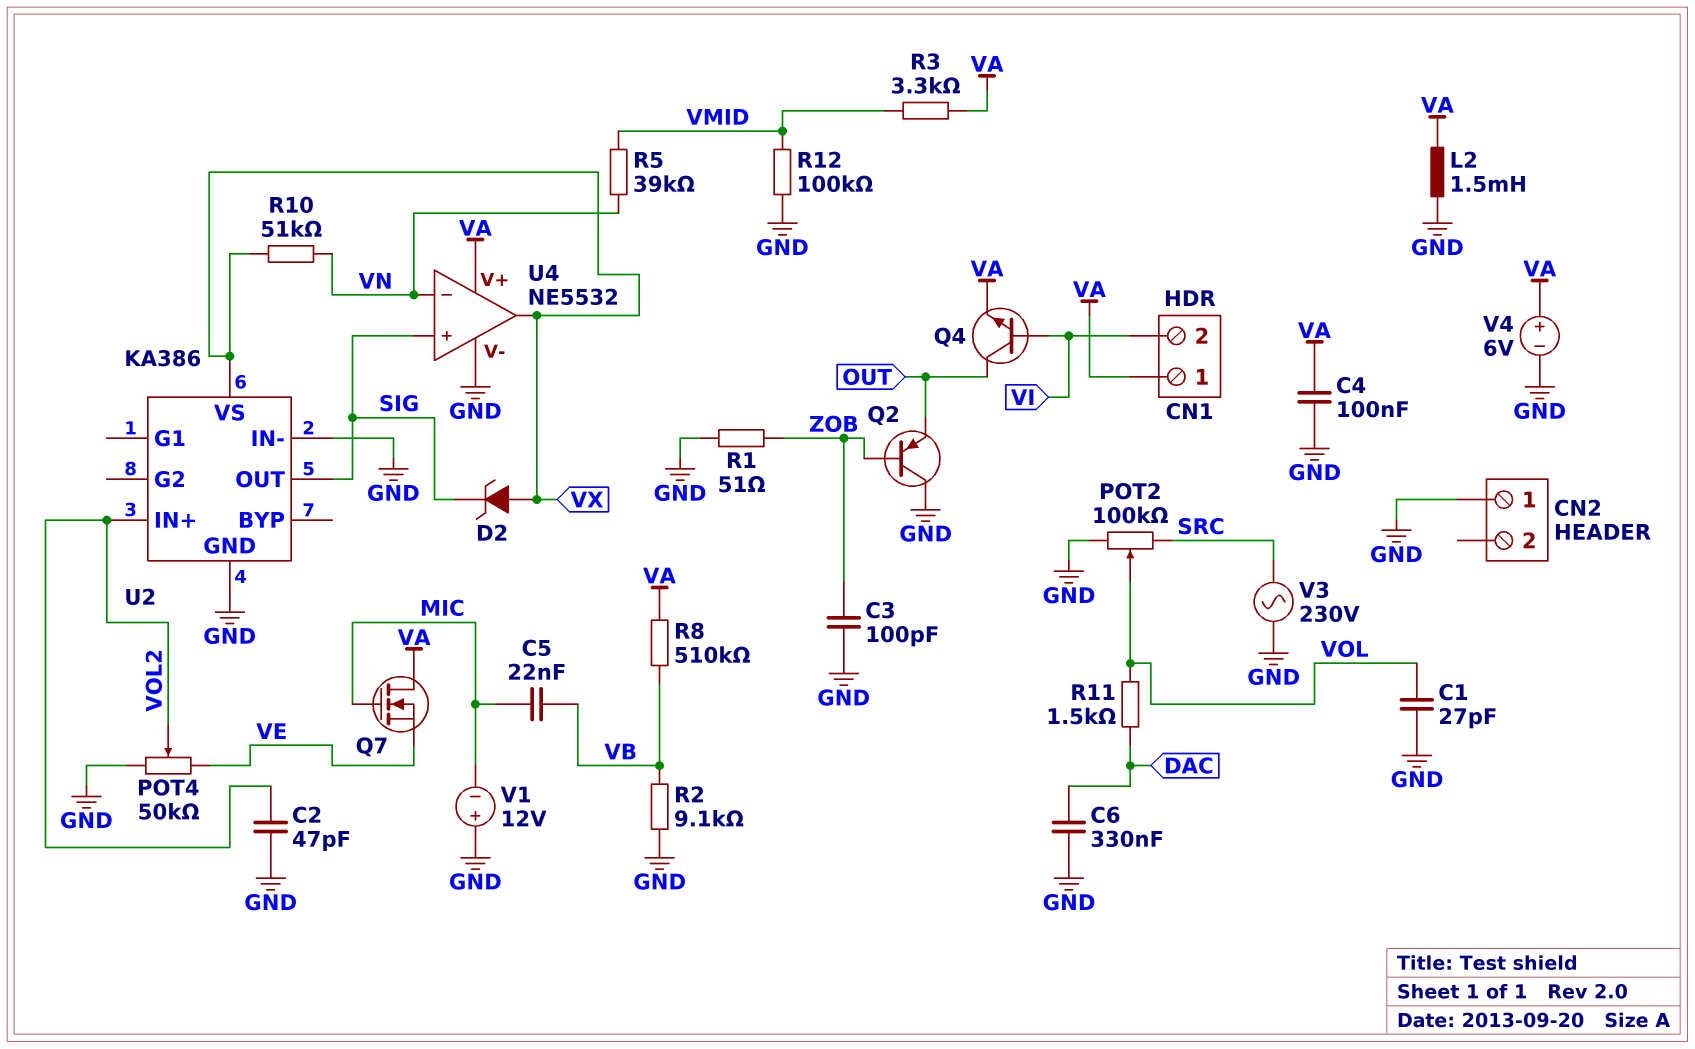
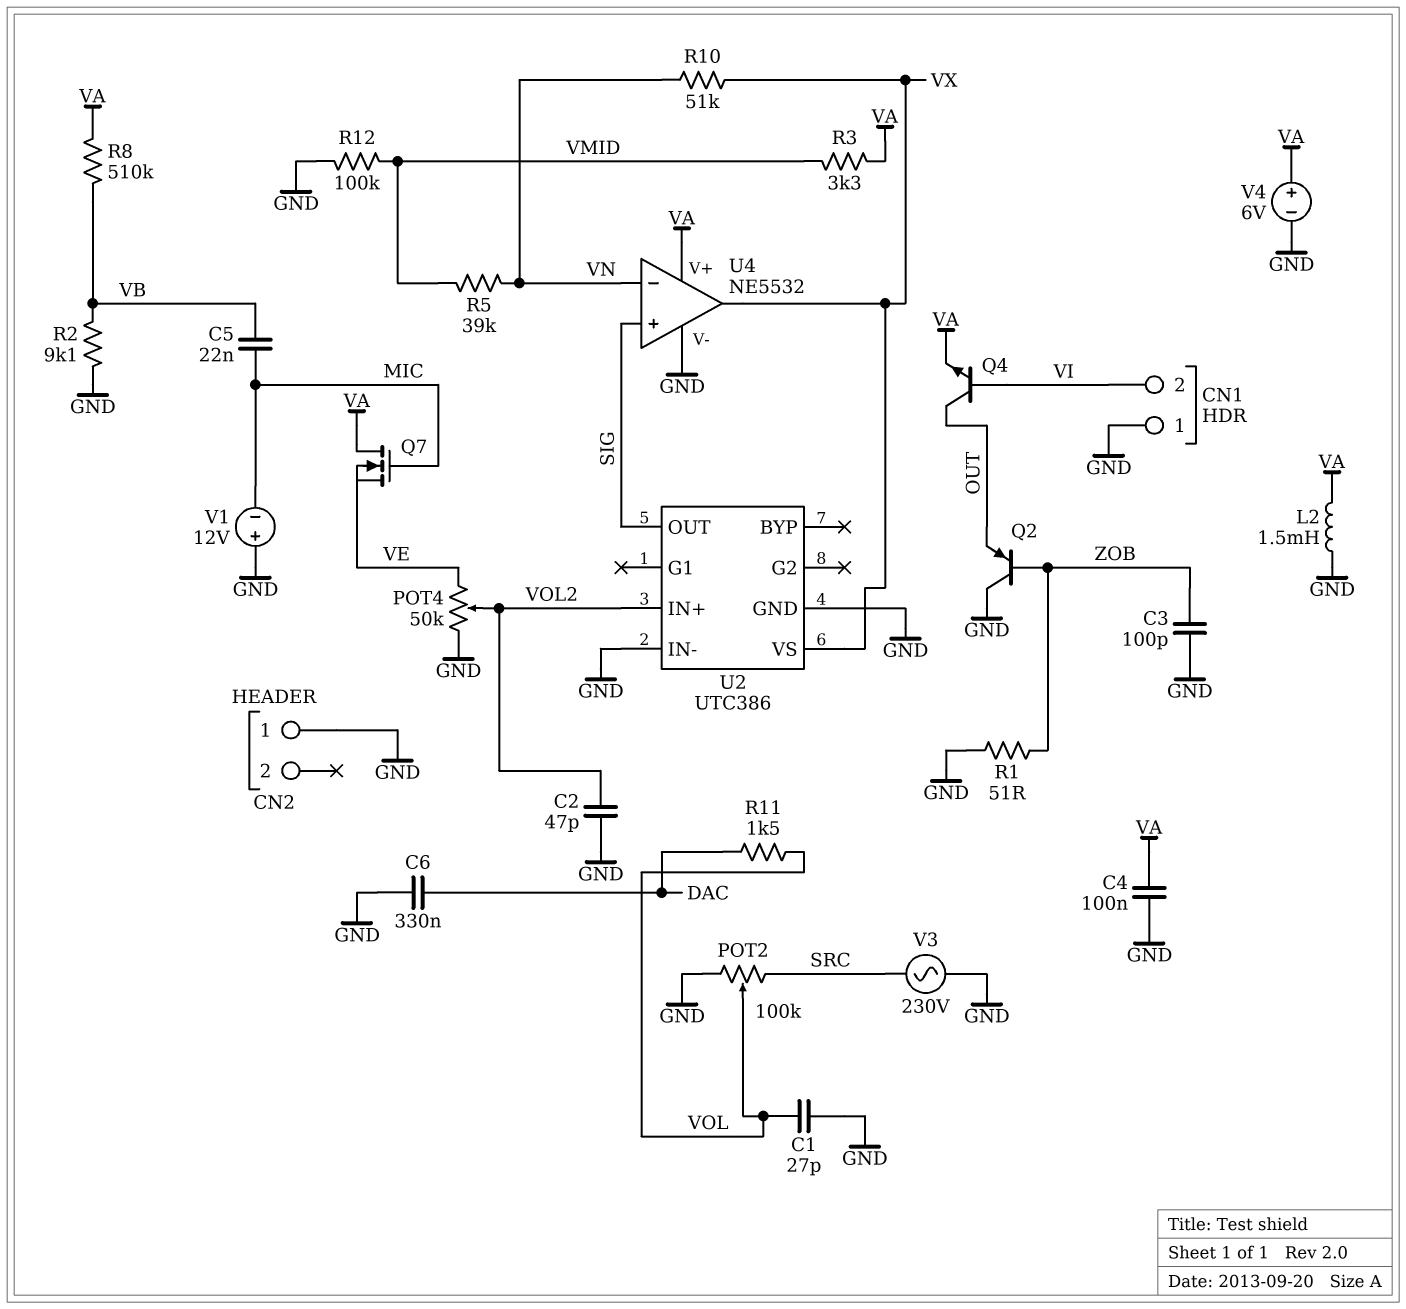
CN1 pin 1: VA -> GND
D2: zener (A VX, K SIG) -> none
U2: KA386 -> UTC386

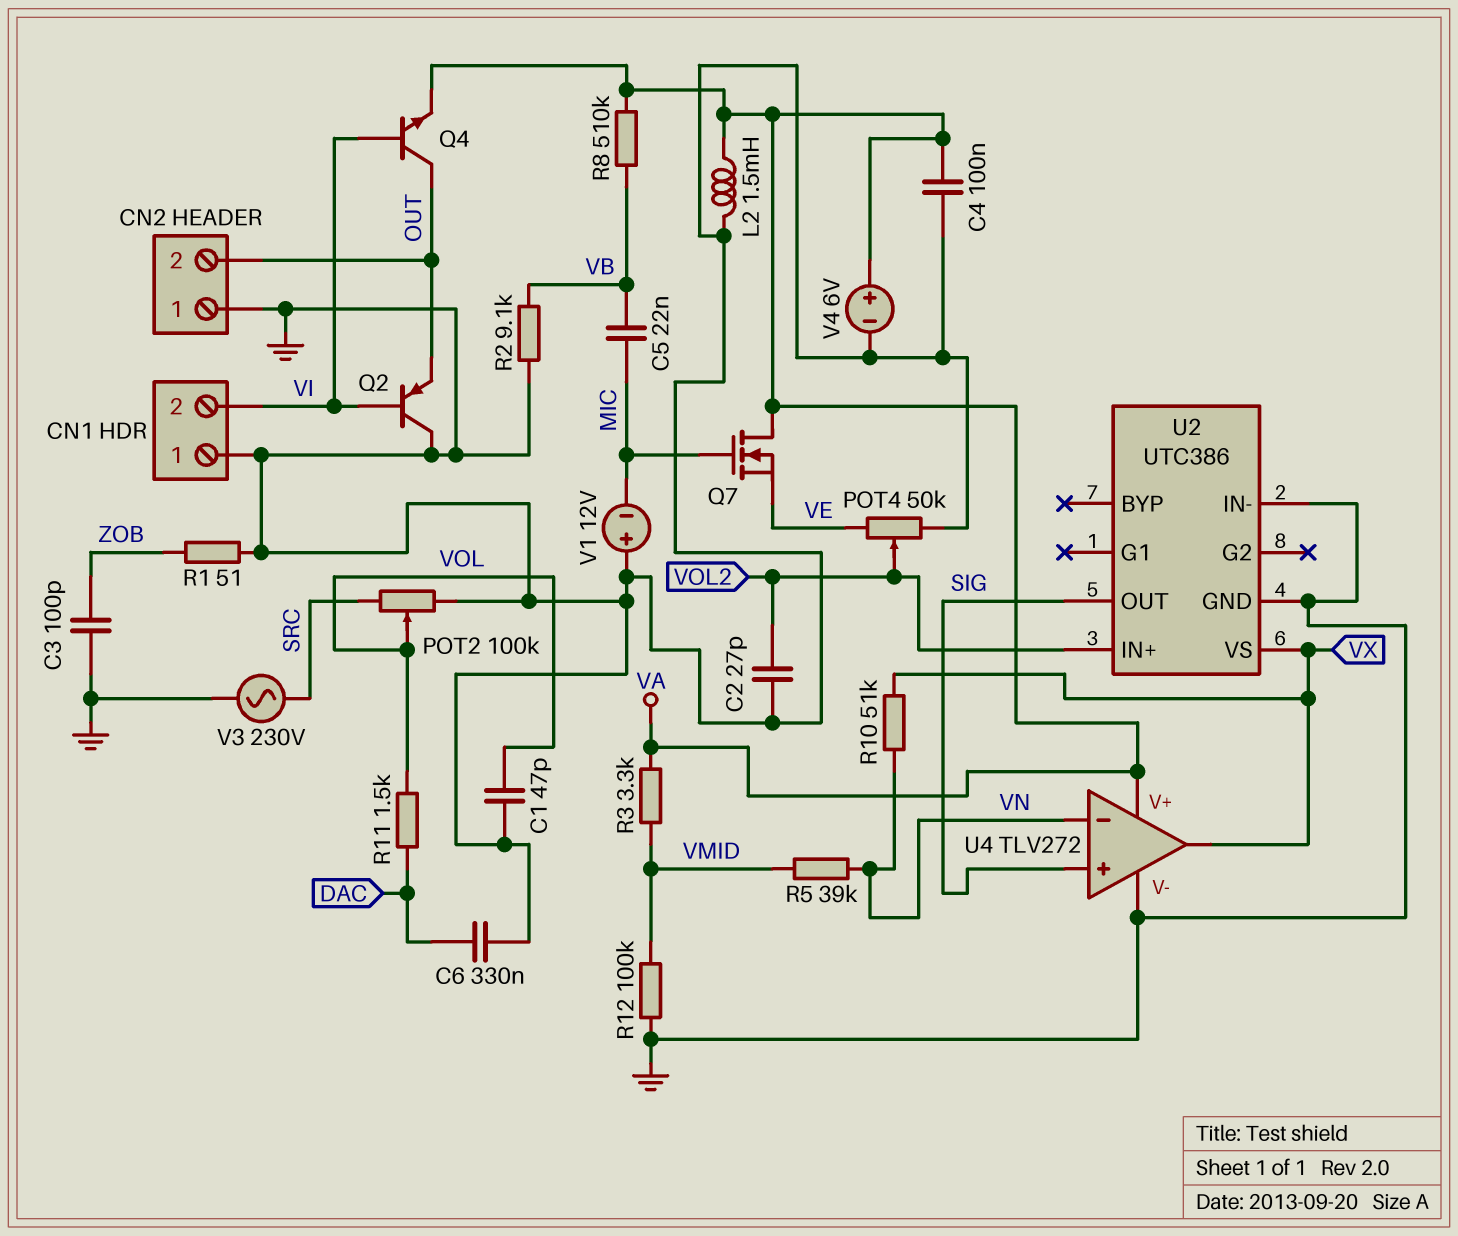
C1: 27pF (GND, VOL) -> 47pF (GND, VOL)
C2: 47pF (GND, VOL2) -> 27pF (GND, VOL2)
CN2 pin 2: none -> OUT
Q2: PNP (B ZOB, C GND, E OUT) -> PNP (B VI, C GND, E OUT)
U4: NE5532 -> TLV272

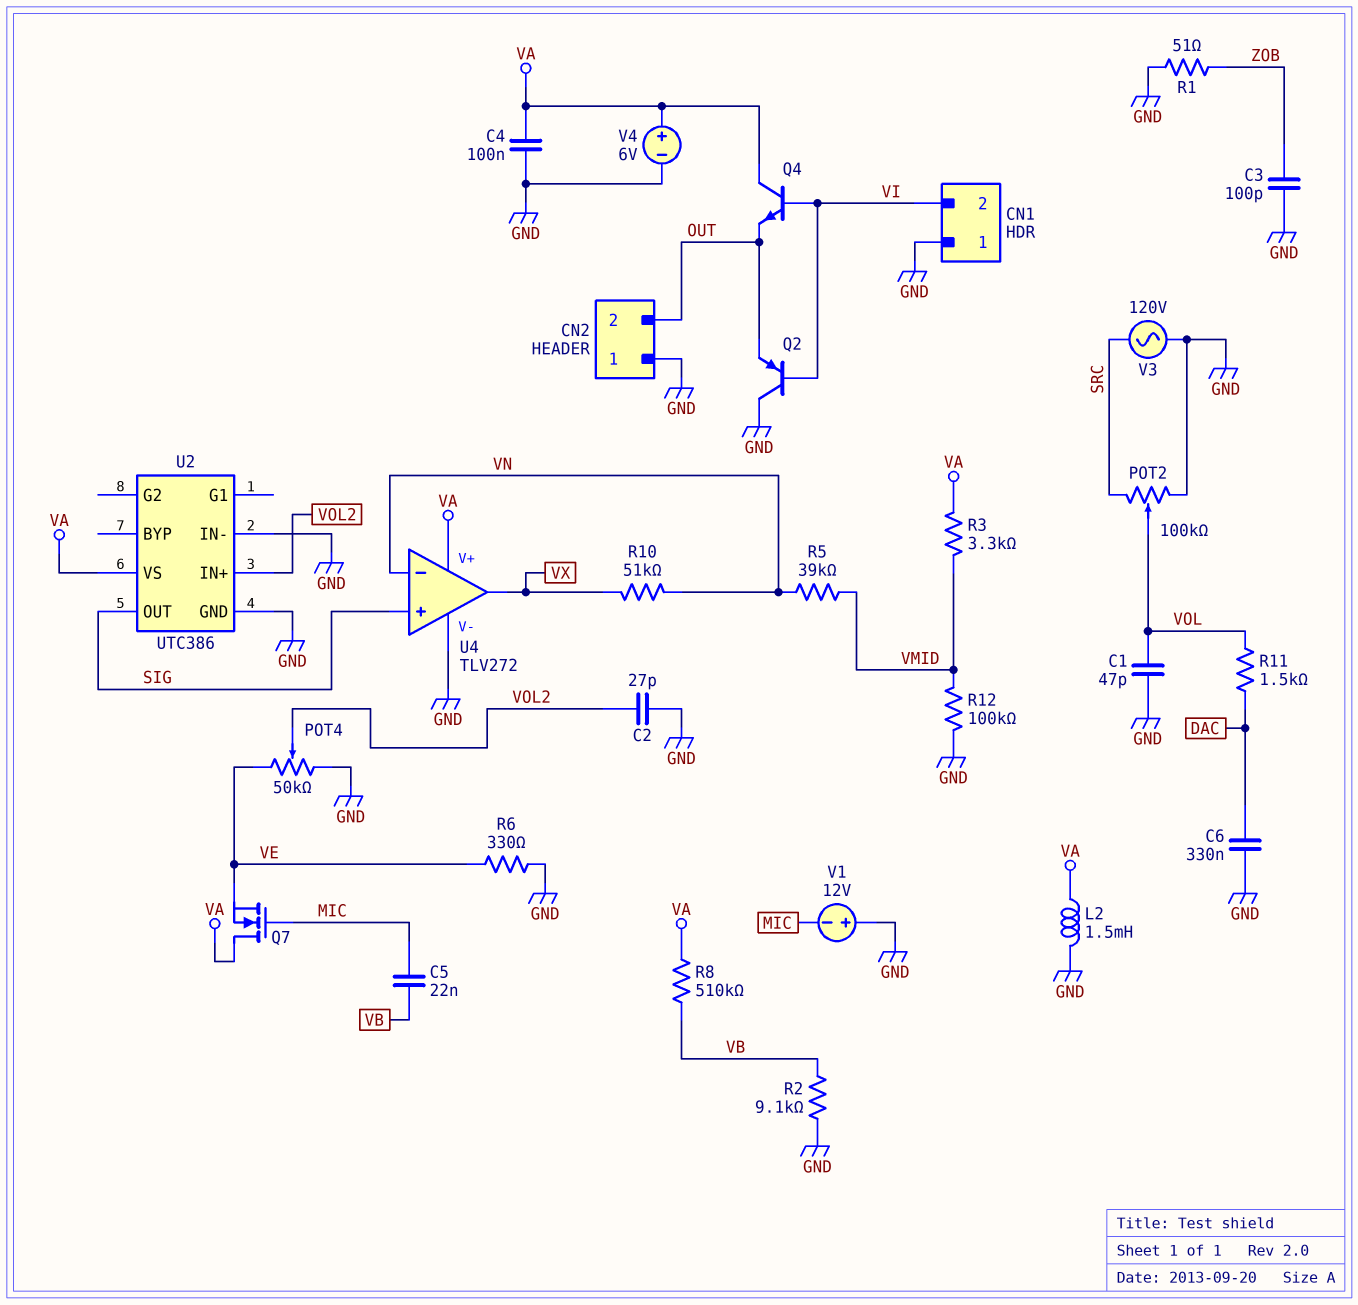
Q4: NPN (B VI, C OUT, E VA) -> NPN (B VI, C VA, E OUT)
R6: none -> 330 (GND, VE)
U2 pin VS: VX -> VA
V3: AC 230V (GND, SRC) -> AC 120V (GND, SRC)

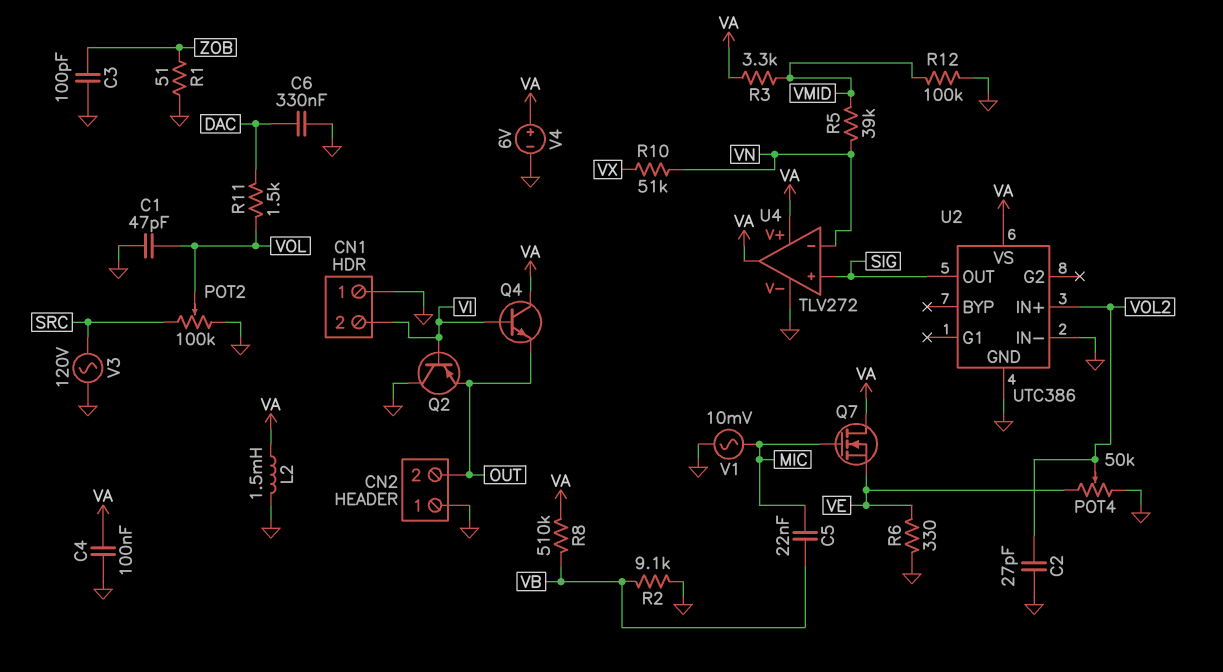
U4 pin out: VX -> VA
V1: 12V (plus GND, minus MIC) -> AC 10mV (GND, MIC)

